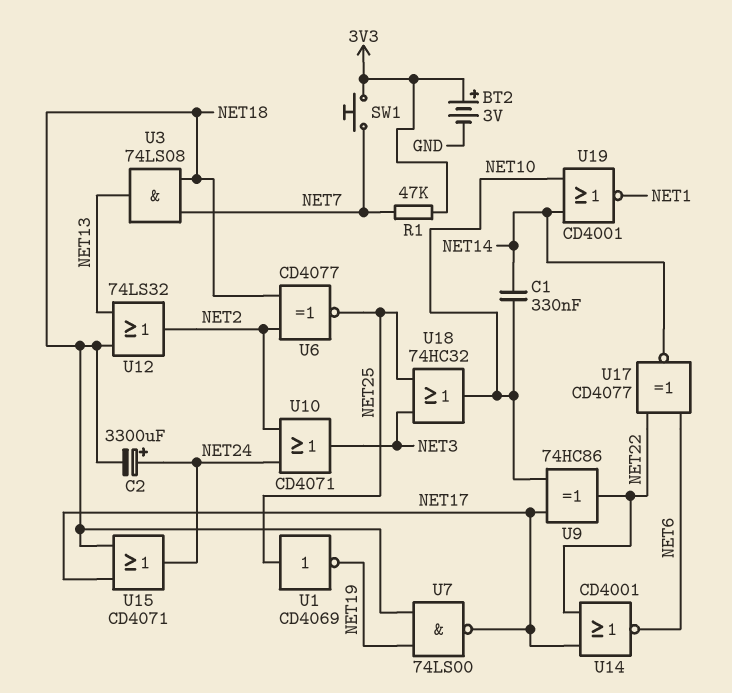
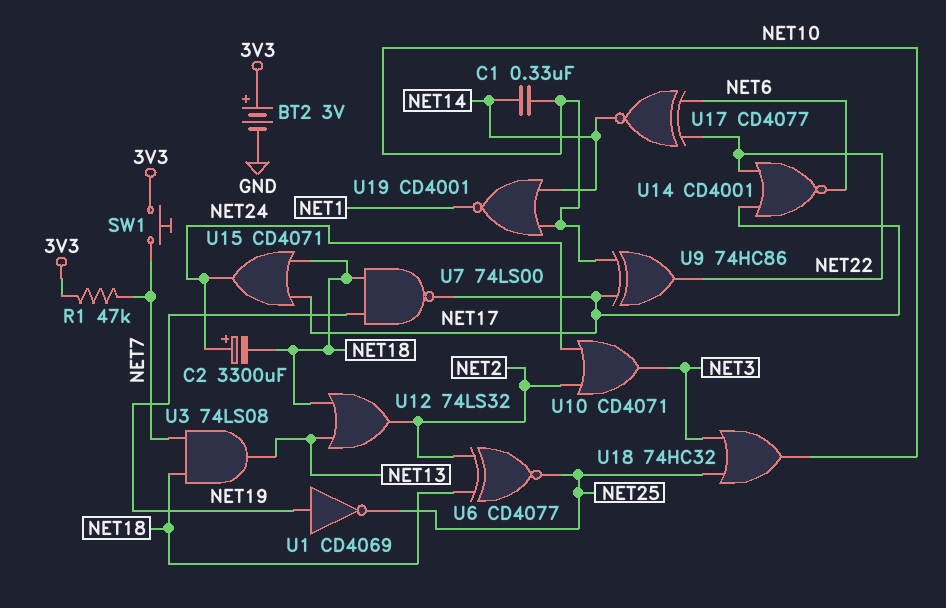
U1: NOT CD4069 (in NET25, out NET19) -> NOT CD4069 (in NET19, out NET25)

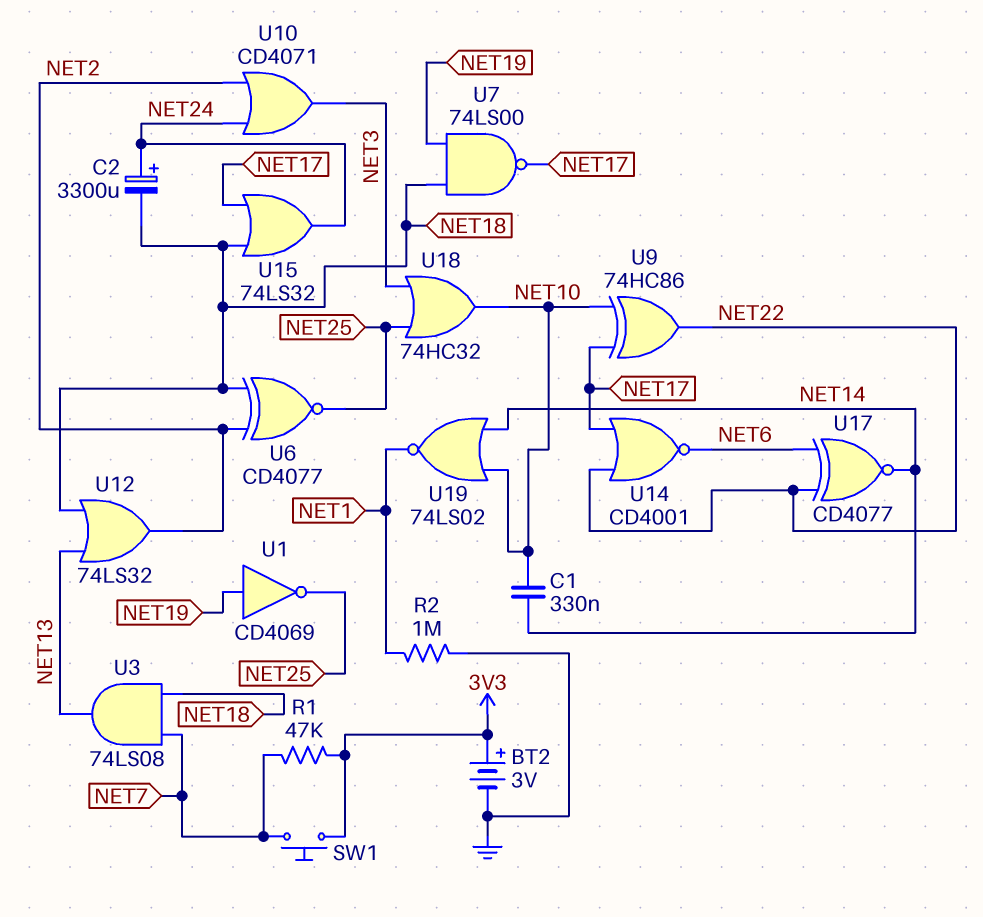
R2: none -> 1M (GND, NET1)
U15: OR CD4071 (in NET17, in NET18, out NET24) -> OR 74LS32 (in NET17, in NET18, out NET24)
U19: NOR CD4001 (in NET10, in NET14, out NET1) -> NOR 74LS02 (in NET10, in NET14, out NET1)

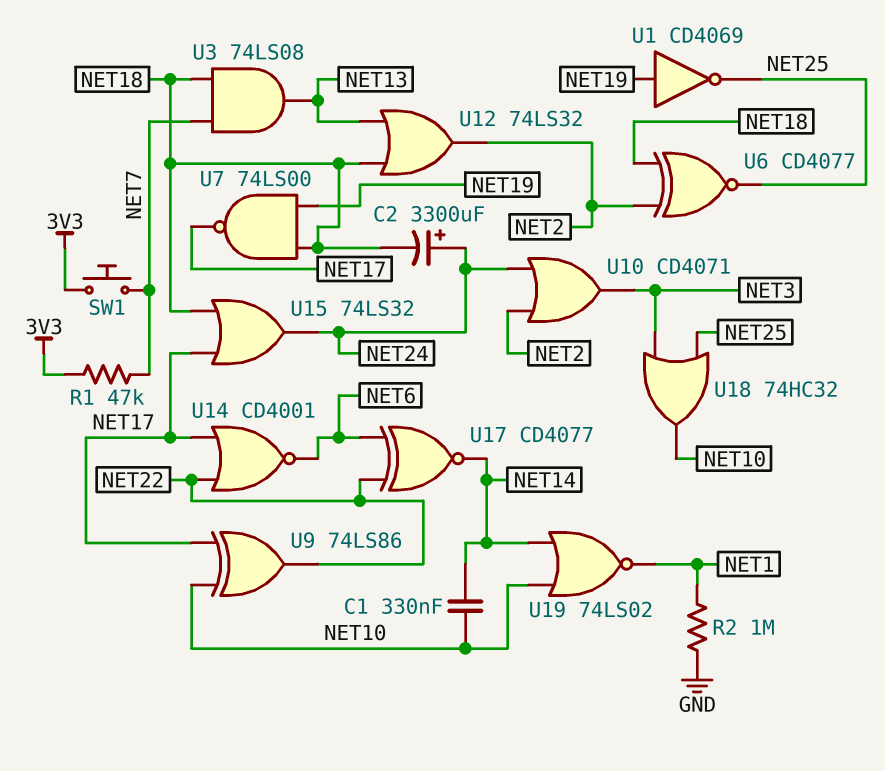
BT2: 3V (plus 3V3, minus GND) -> none
U9: XOR 74HC86 (in NET10, in NET17, out NET22) -> XOR 74LS86 (in NET10, in NET17, out NET22)

